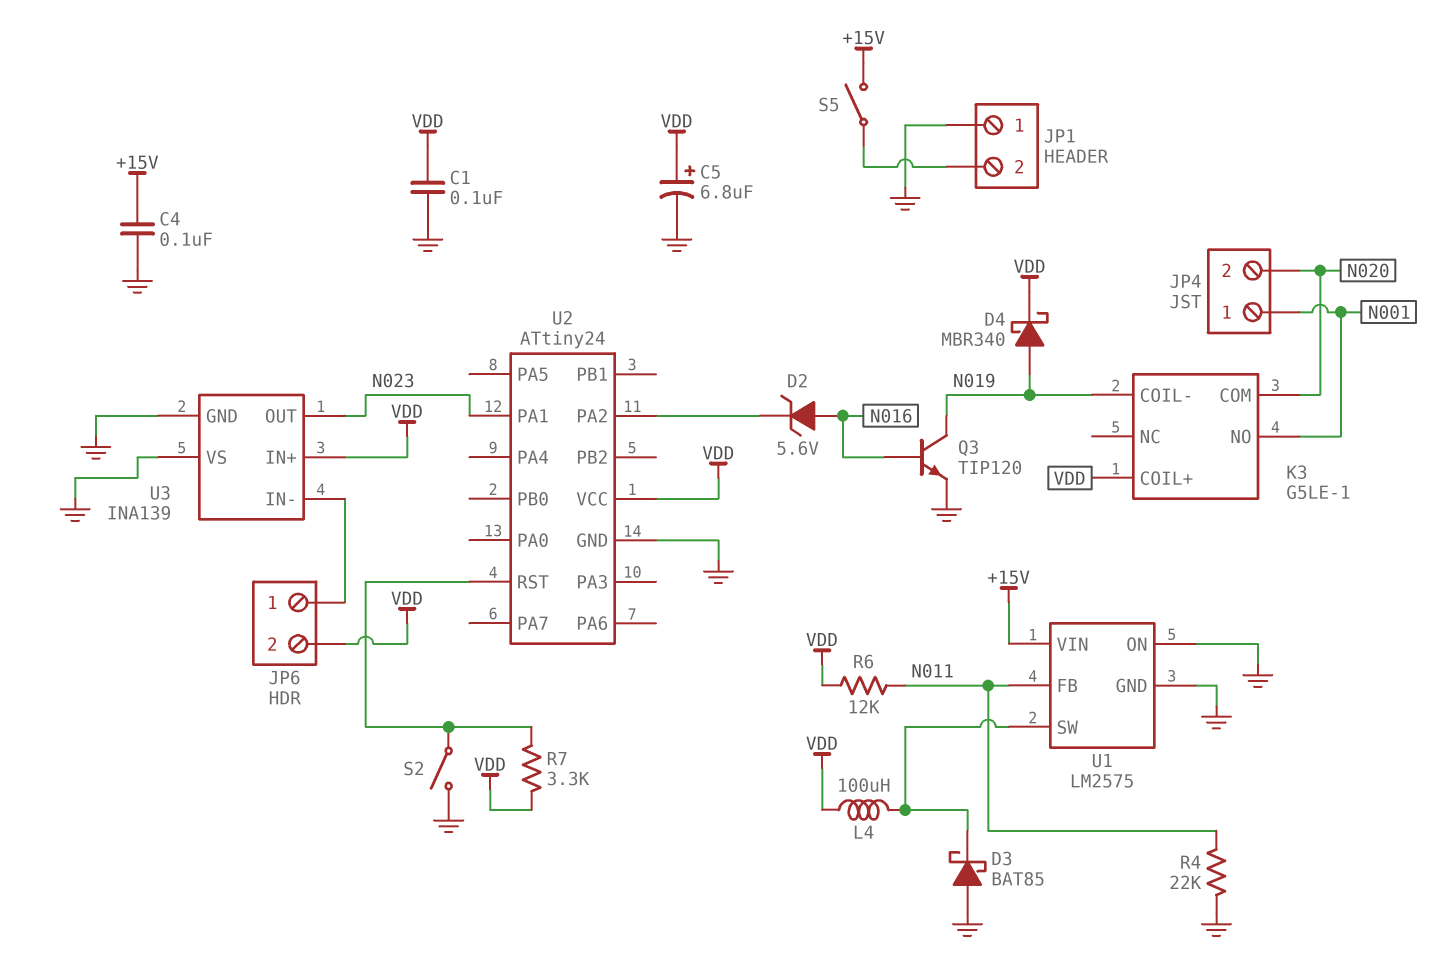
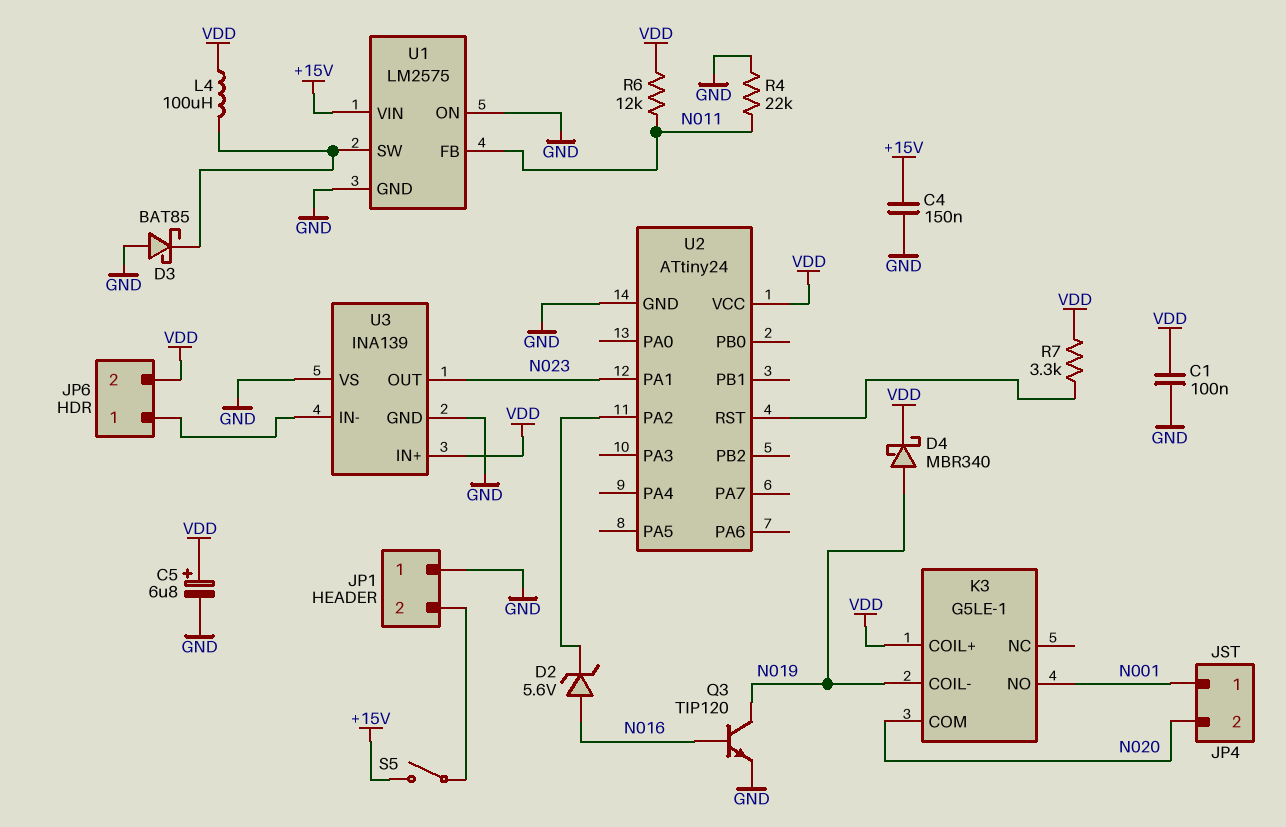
C4: 100nF (+15V, GND) -> 150nF (+15V, GND)
S2: switch (GND, U2/RST) -> none

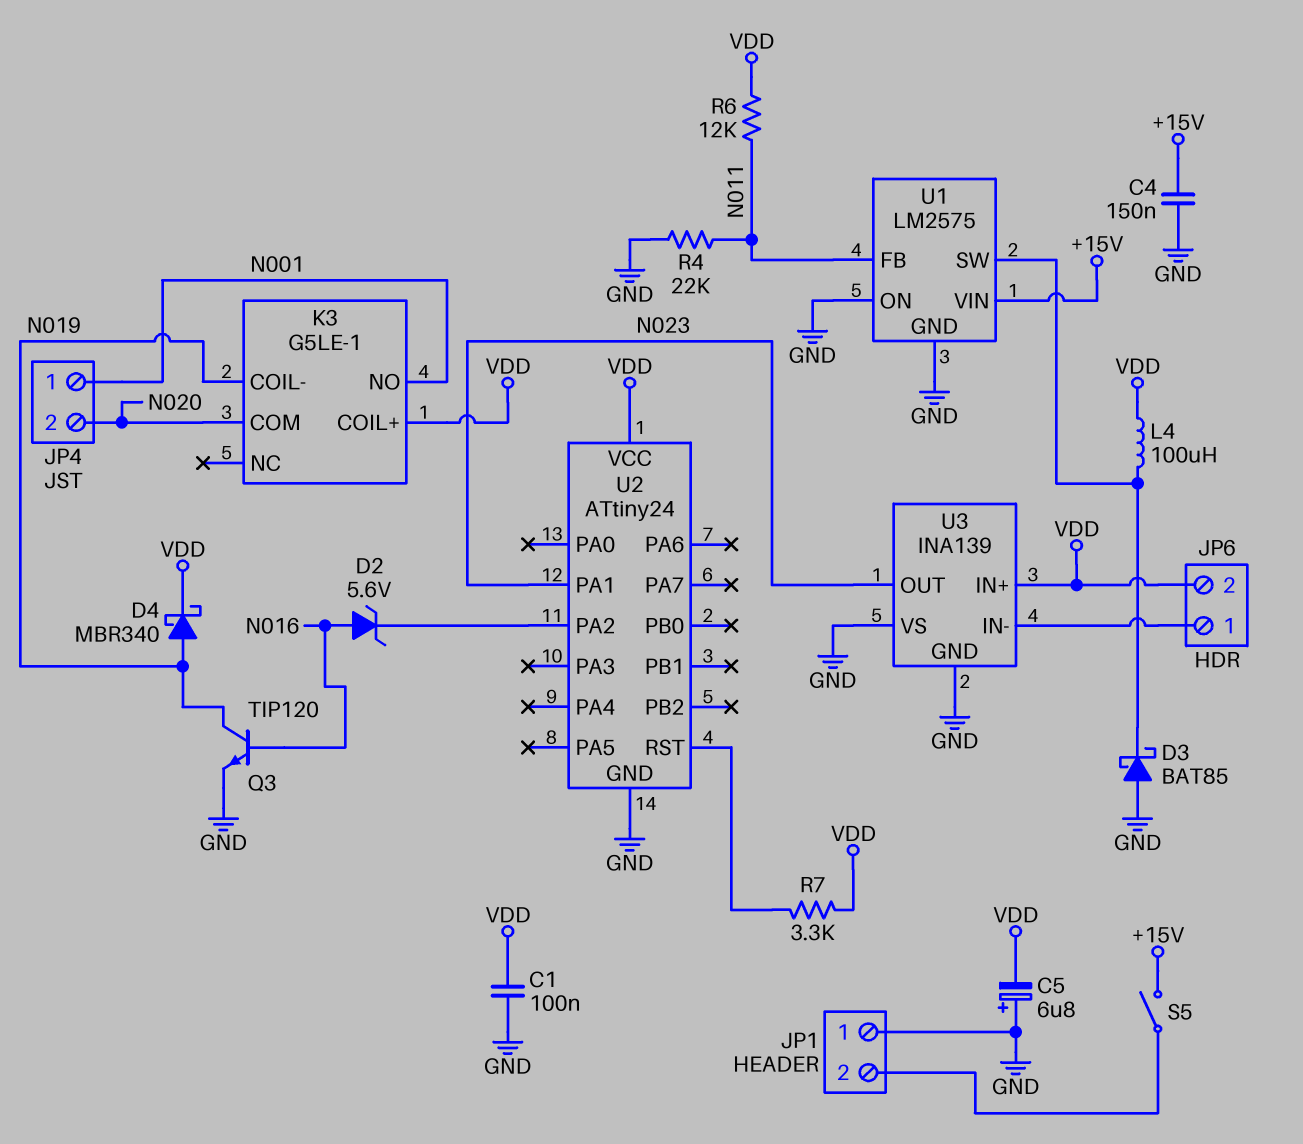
C5: 6.8uF (plus VDD, minus GND) -> 6.8uF (plus GND, minus VDD)

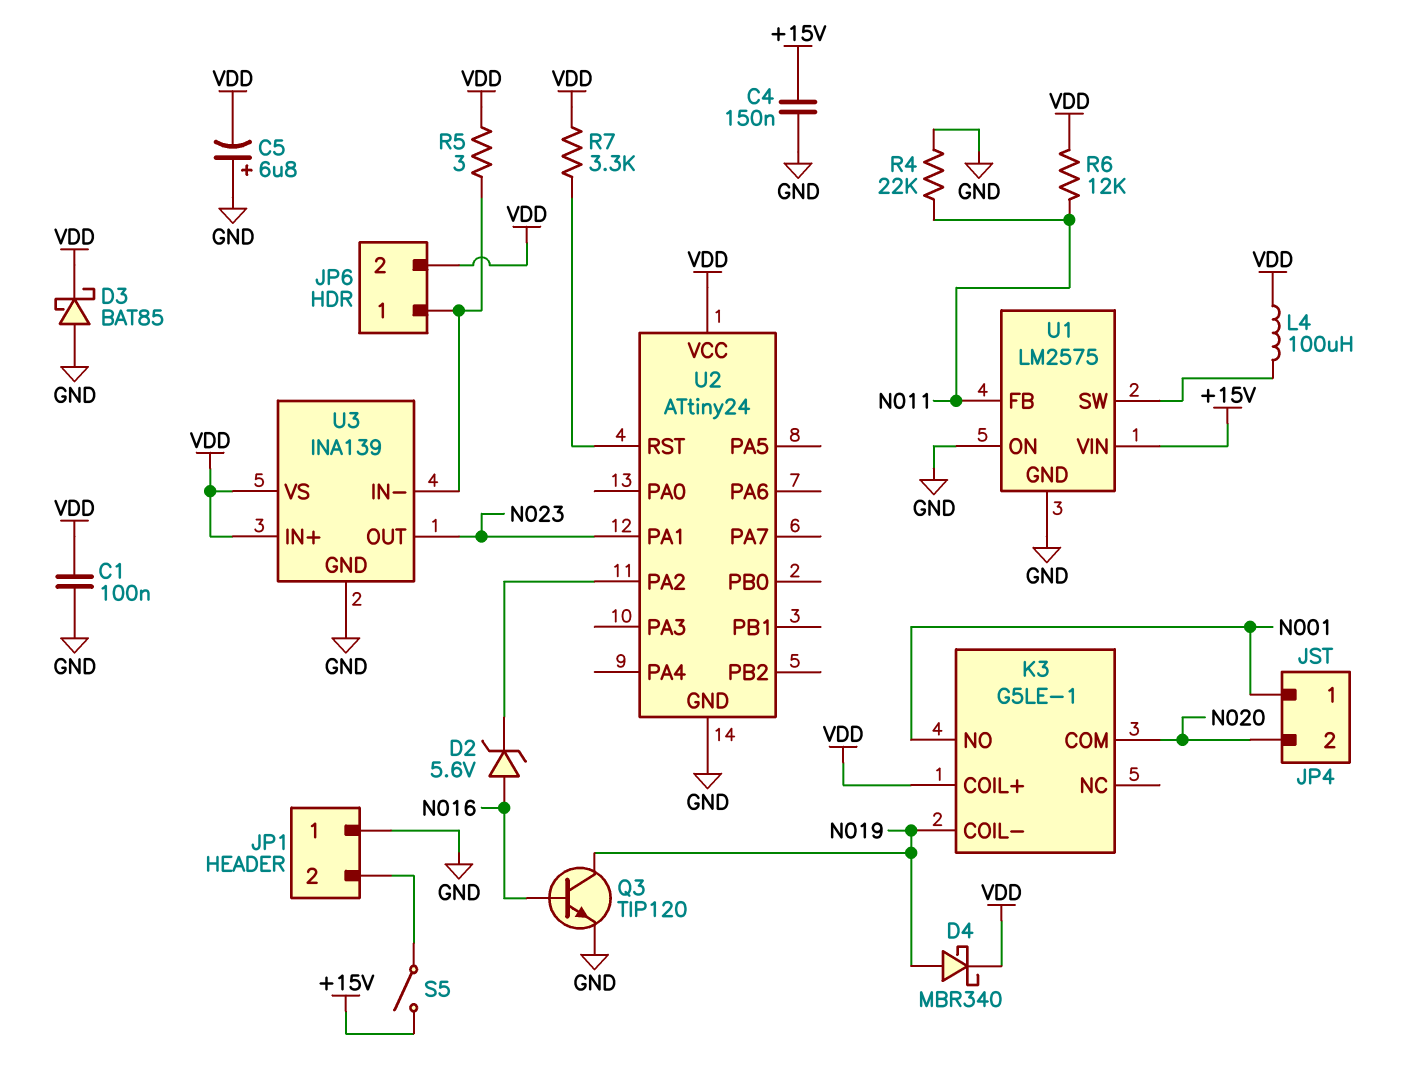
D3: schottky BAT85 (A GND, K U1/SW) -> schottky BAT85 (A GND, K VDD)
R5: none -> 3 (JP6/1, VDD)
U3 pin VS: GND -> VDD

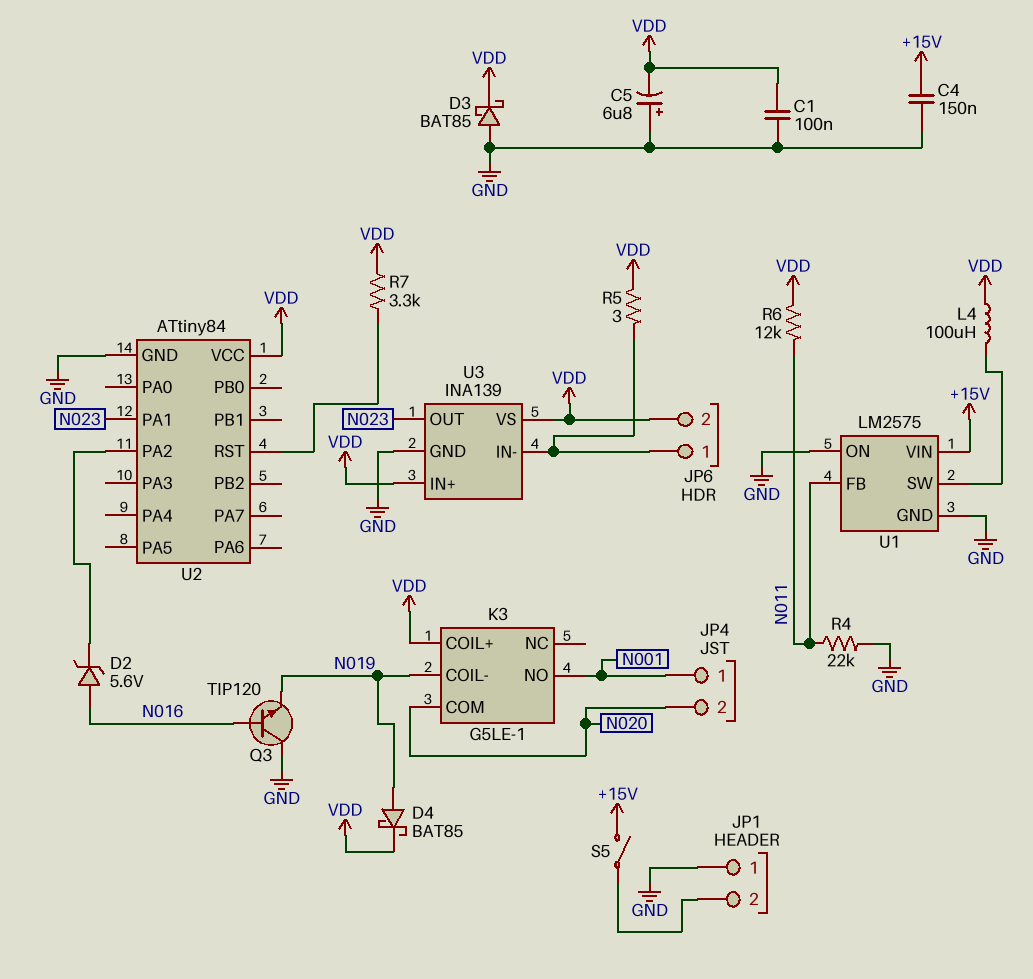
D4: schottky MBR340 (A N019, K VDD) -> schottky BAT85 (A N019, K VDD)
Q3: NPN TIP120 (B N016, C N019, E GND) -> NPN TIP120 (B N016, C GND, E N019)
U2: ATtiny24 -> ATtiny84

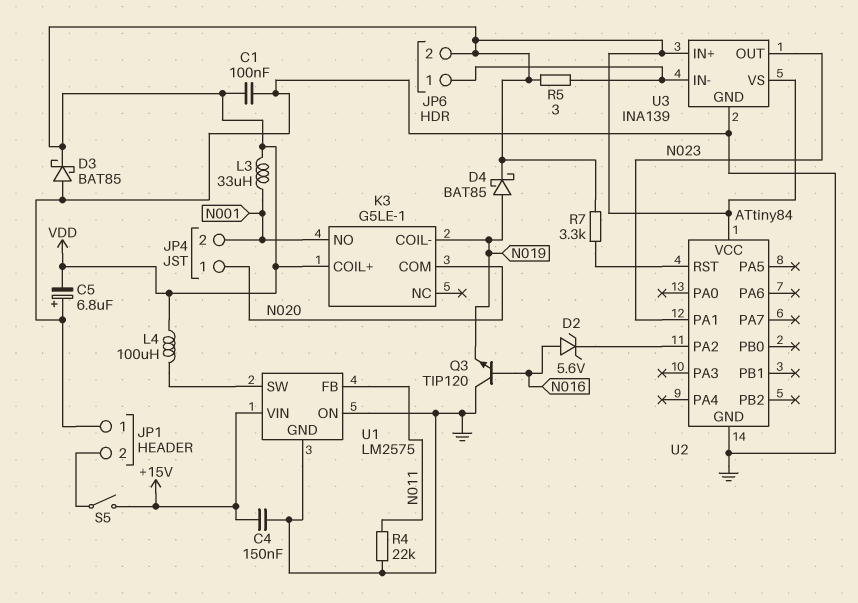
JP4 pin 1: N001 -> N020
JP4 pin 2: N020 -> N001
L3: none -> 33uH (N001, VDD)
R6: 12k (N011, VDD) -> none

